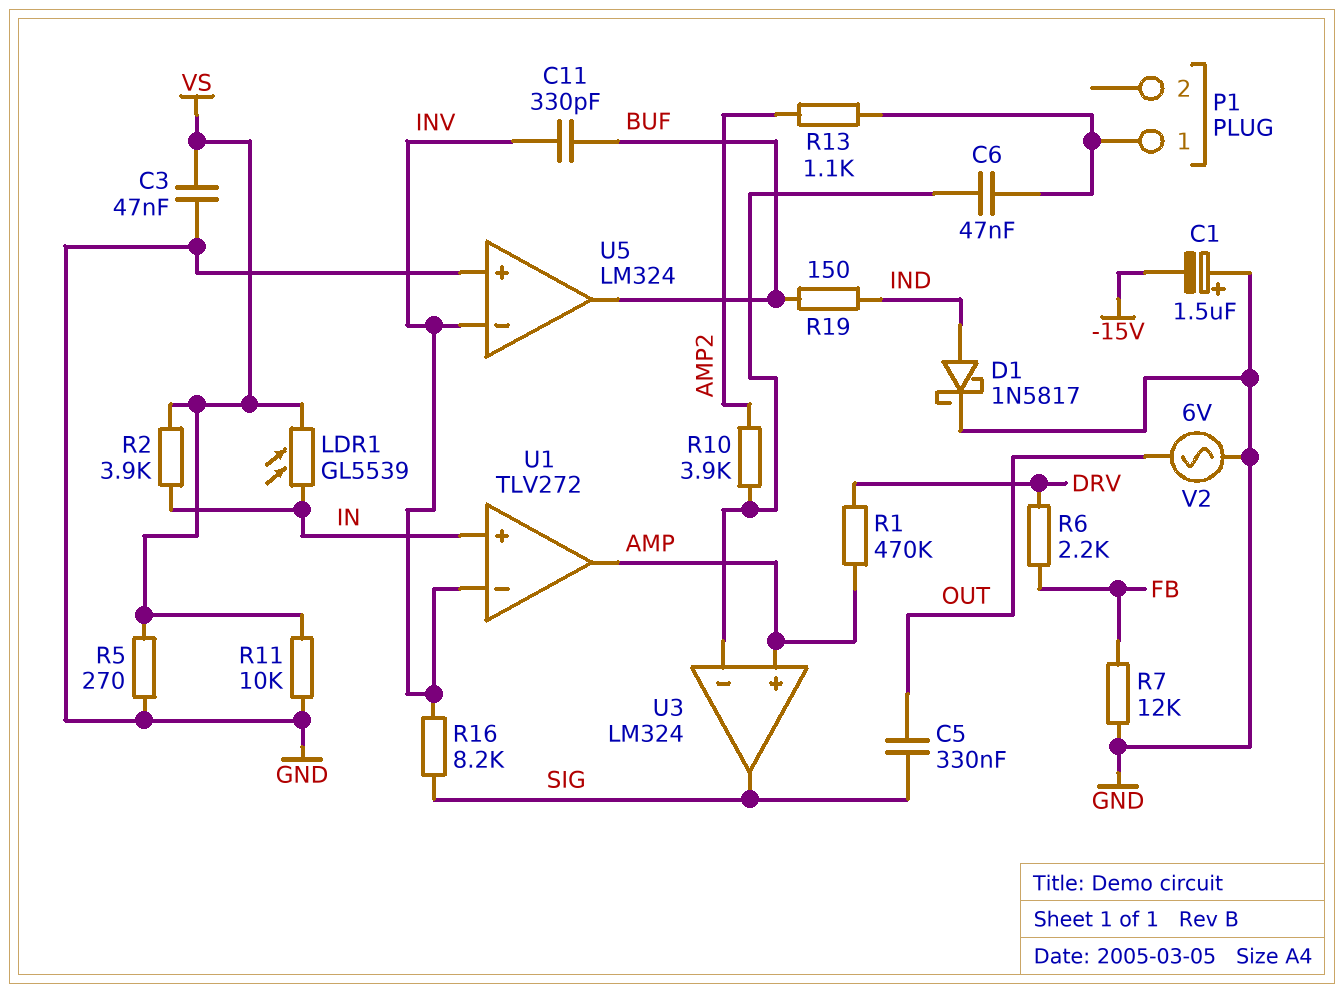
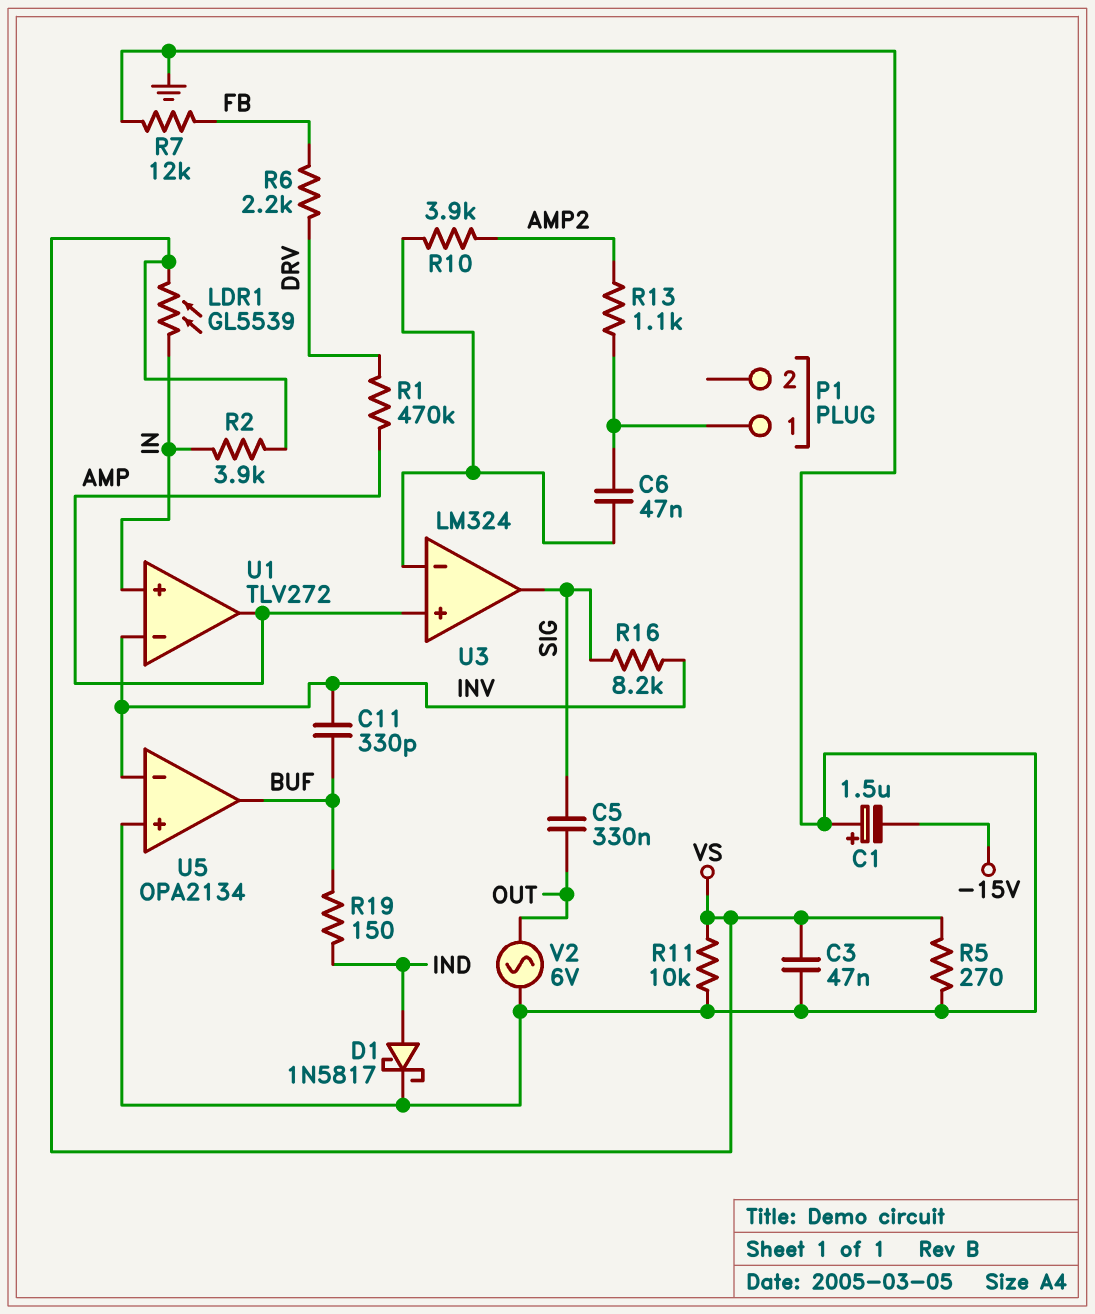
U5: LM324 -> OPA2134

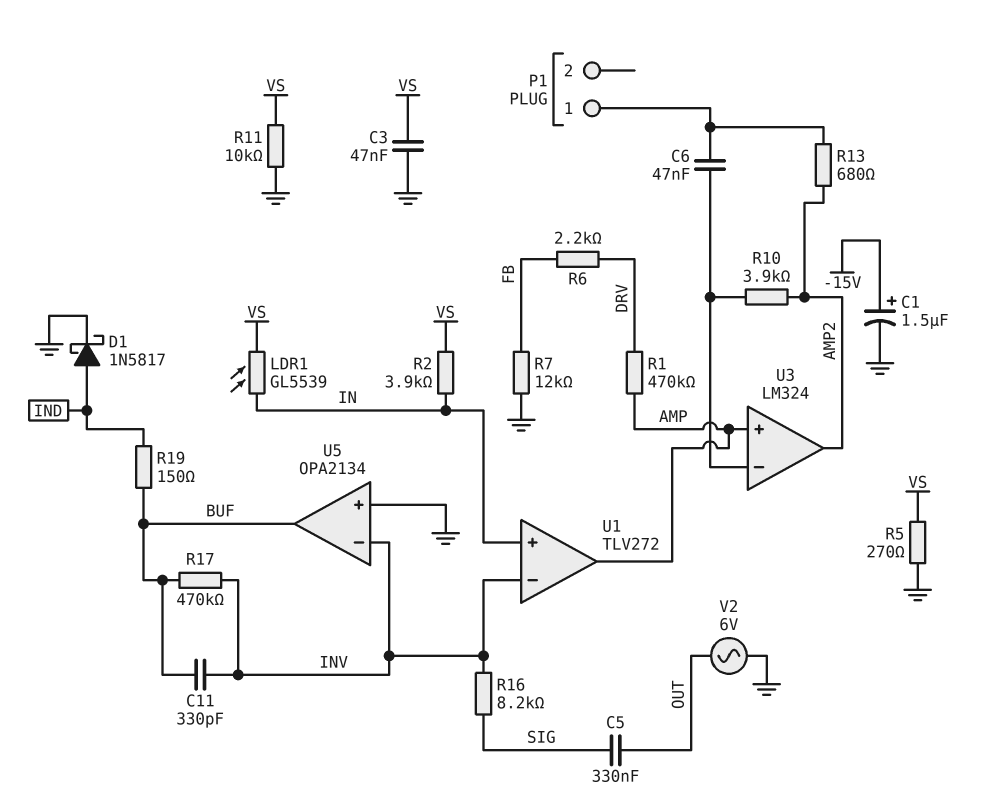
C1: 1.5uF (plus GND, minus -15V) -> 1.5uF (plus -15V, minus GND)
R13: 1.1k (AMP2, P1/1) -> 680 (AMP2, P1/1)
R17: none -> 470k (BUF, INV)
U3 pin out: SIG -> AMP2

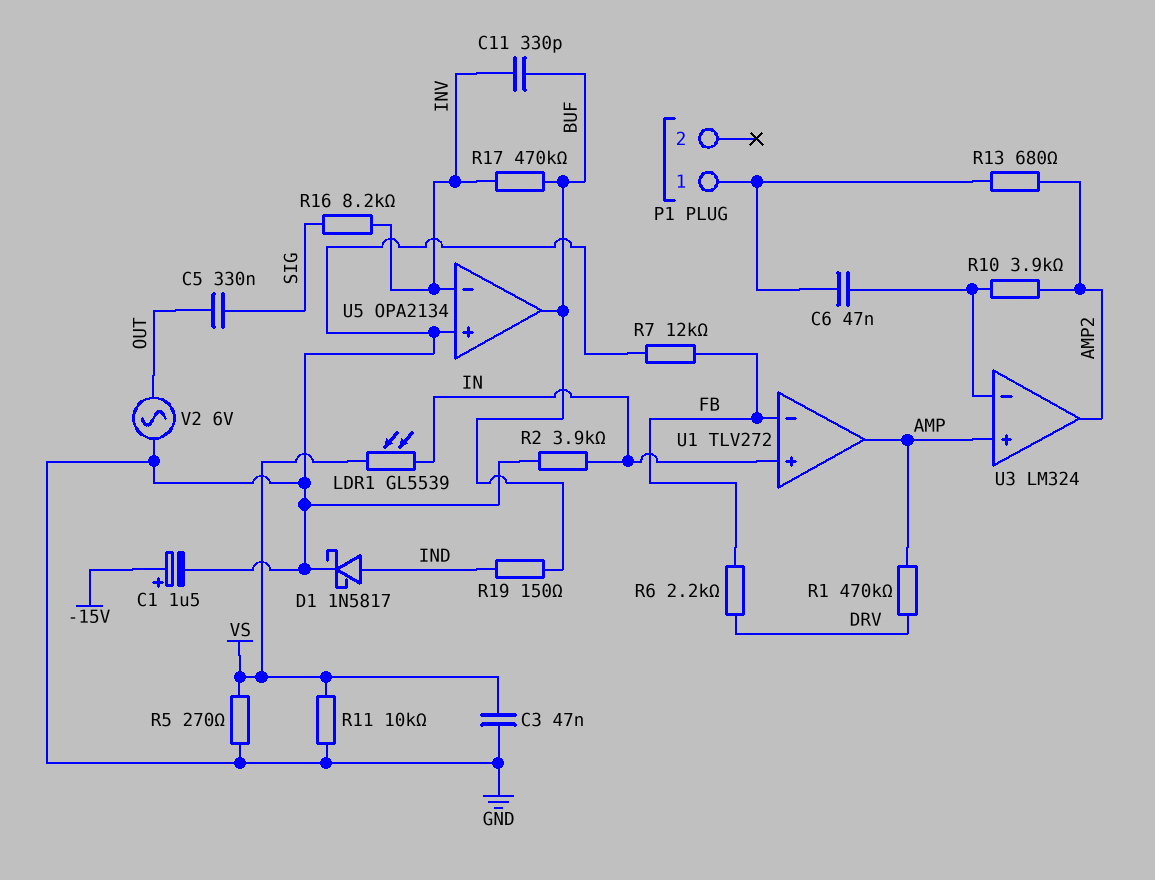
R2: 3.9k (IN, VS) -> 3.9k (GND, IN)
U1 pin in-: INV -> FB

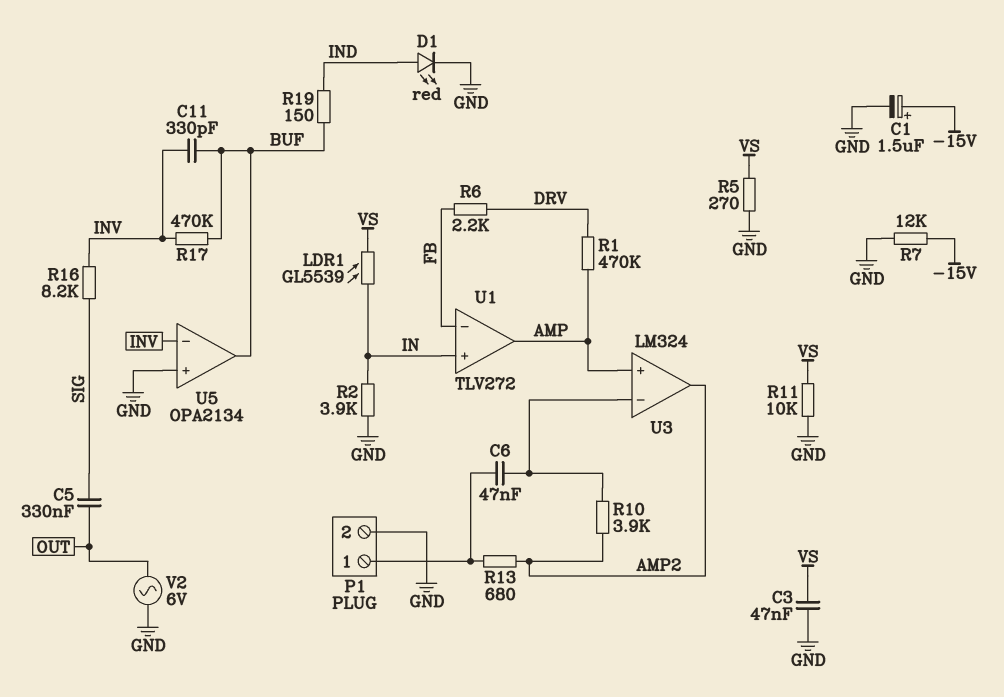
D1: schottky 1N5817 (A IND, K GND) -> LED red (A IND, K GND)
P1 pin 2: none -> GND
R7: 12k (FB, GND) -> 12k (-15V, GND)

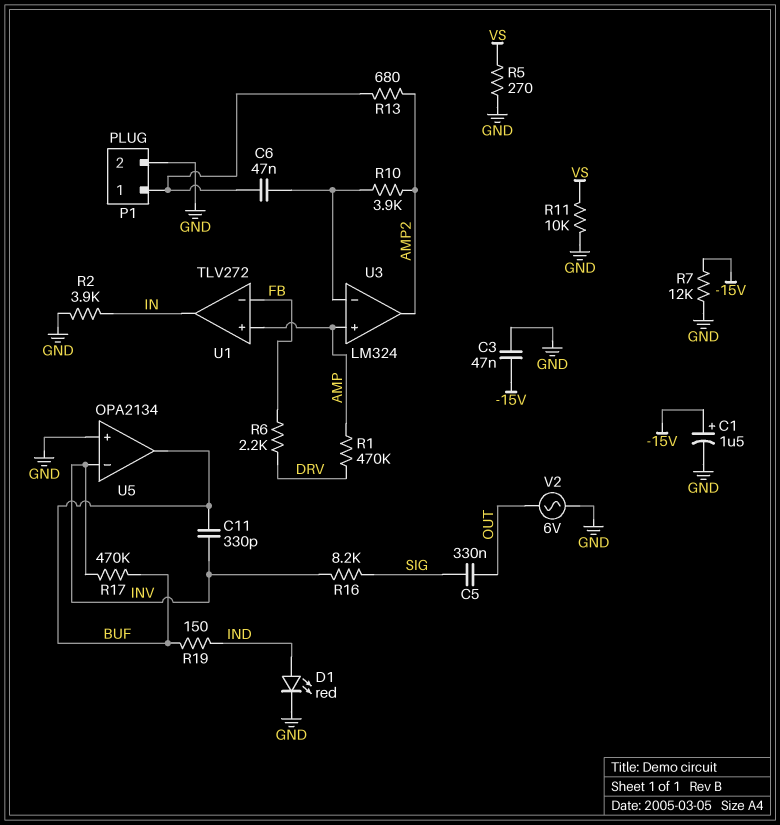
C3: 47nF (GND, VS) -> 47nF (-15V, GND)
LDR1: GL5539 (IN, VS) -> none
U1 pin in+: IN -> AMP
U1 pin out: AMP -> IN

